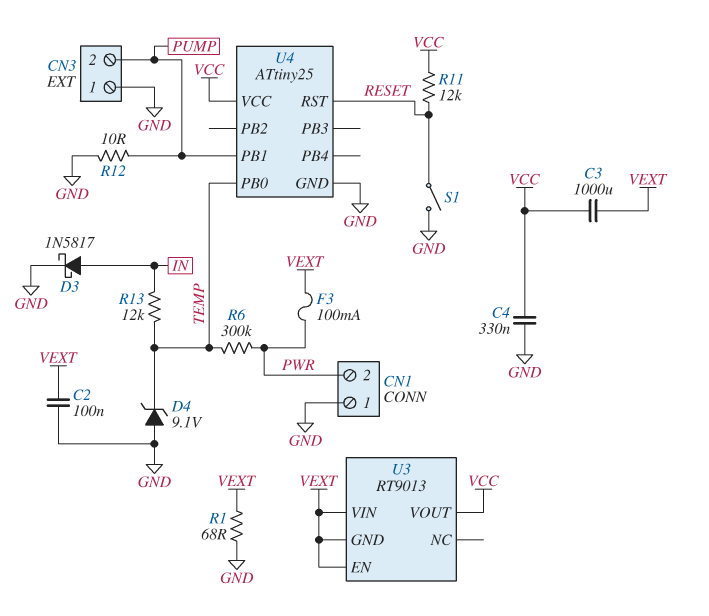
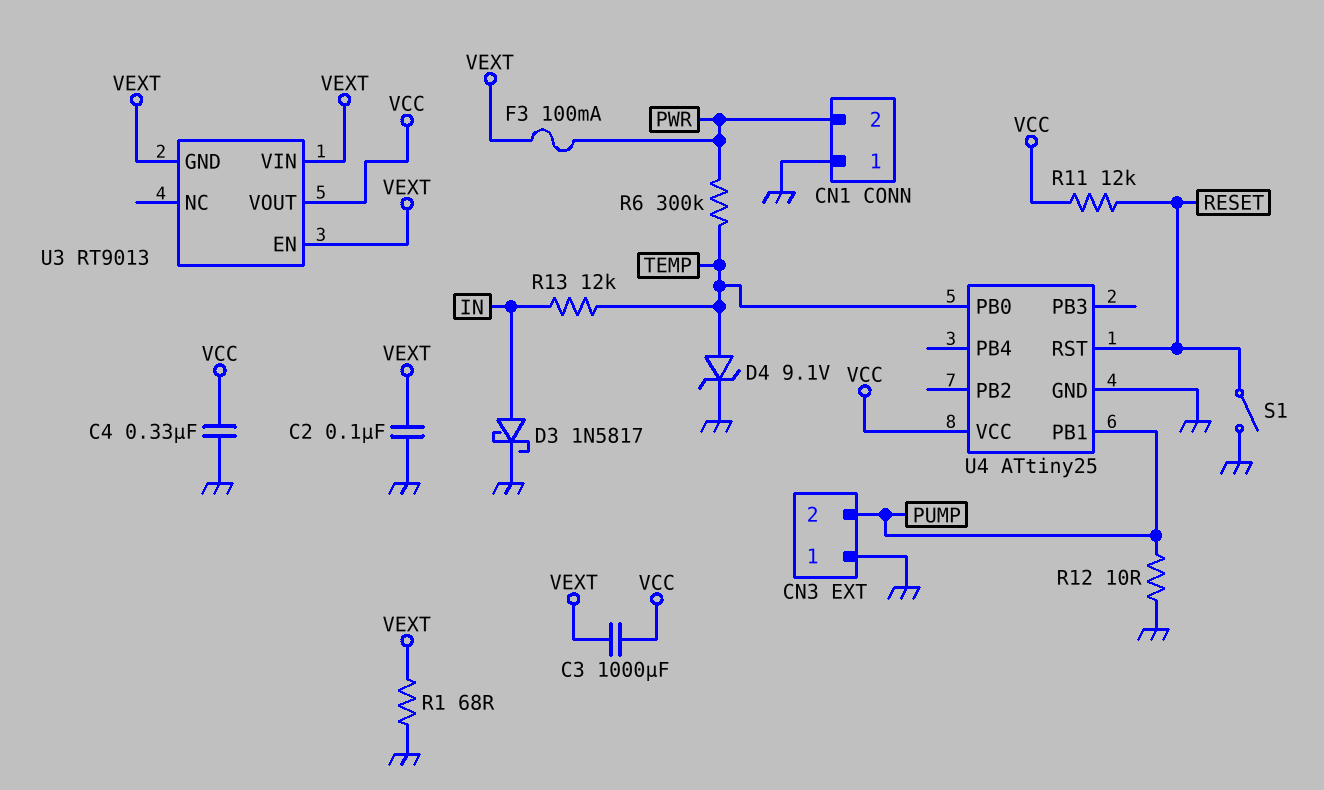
D4: zener 9.1V (A GND, K TEMP) -> zener 9.1V (A TEMP, K GND)

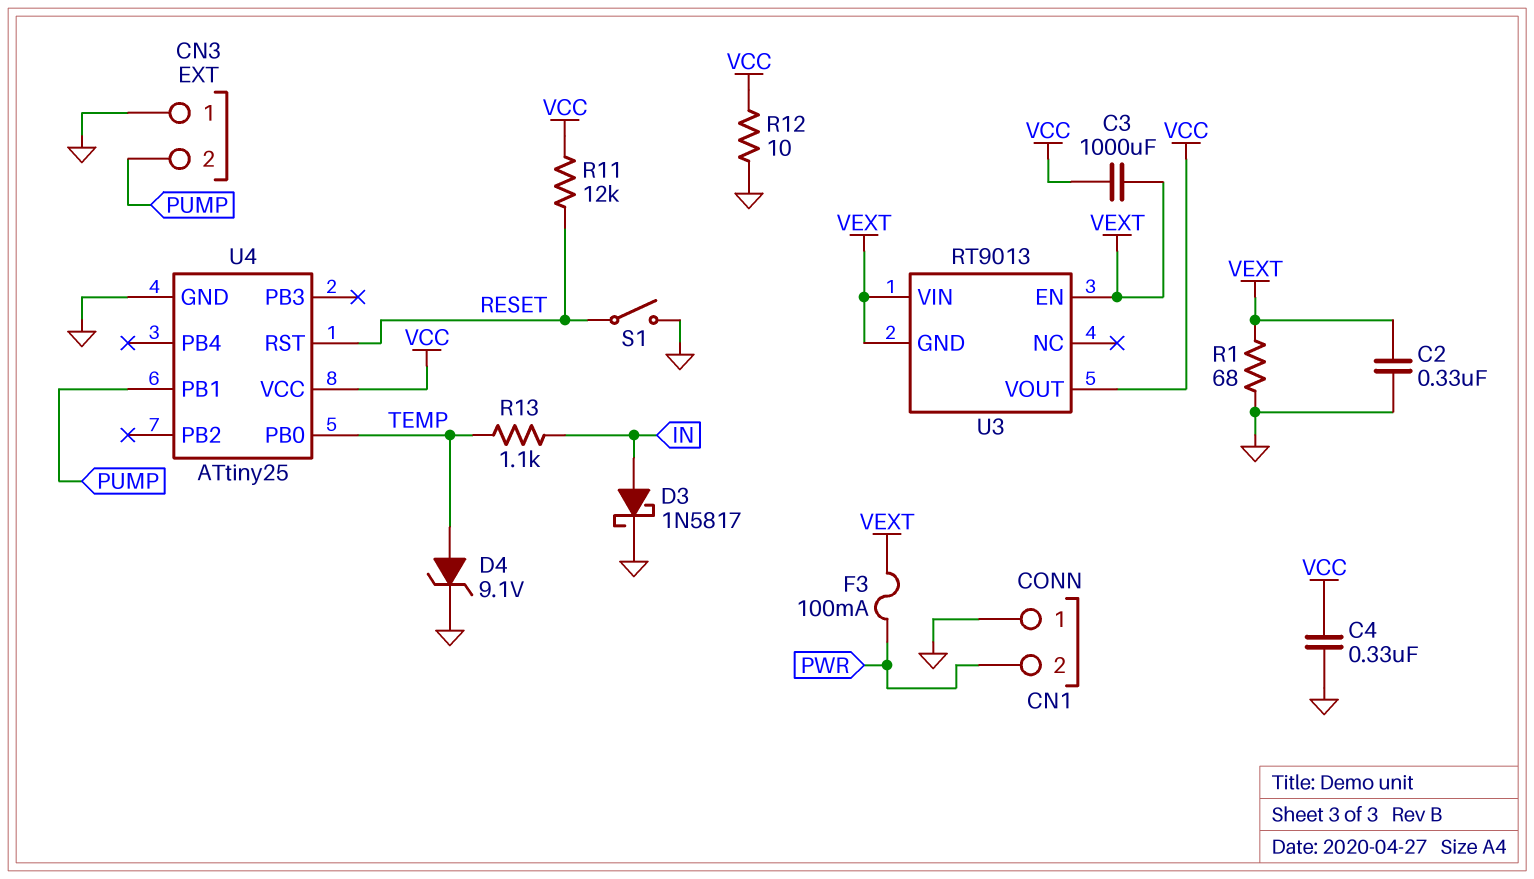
C2: 100nF (GND, VEXT) -> 330nF (GND, VEXT)
R6: 300k (PWR, TEMP) -> none
R12: 10 (GND, PUMP) -> 10 (GND, VCC)
R13: 12k (IN, TEMP) -> 1.1k (IN, TEMP)

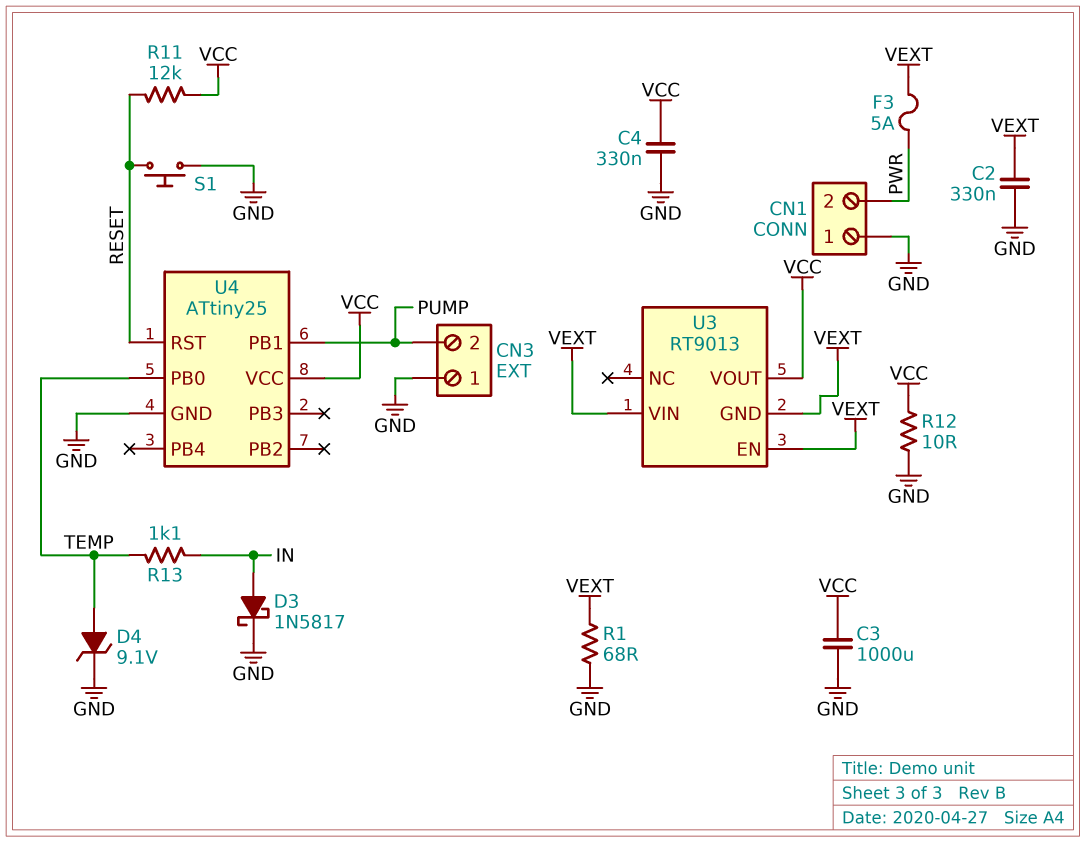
C3: 1000uF (VCC, VEXT) -> 1000uF (GND, VCC)
F3: 100mA (PWR, VEXT) -> 5A (PWR, VEXT)
S1: switch (GND, RESET) -> button (GND, RESET)

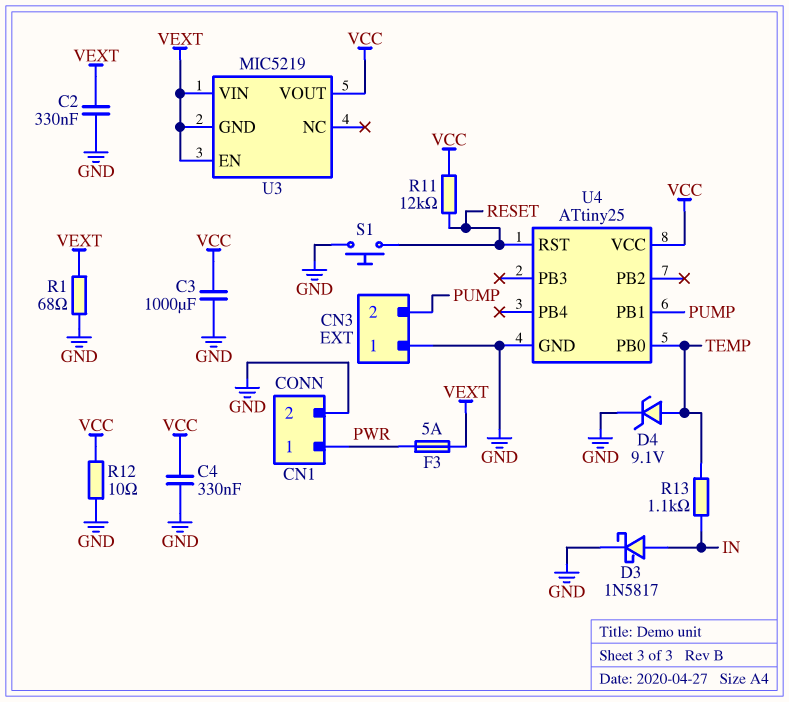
CN1 pin 1: GND -> PWR
CN1 pin 2: PWR -> GND
U3: RT9013 -> MIC5219

